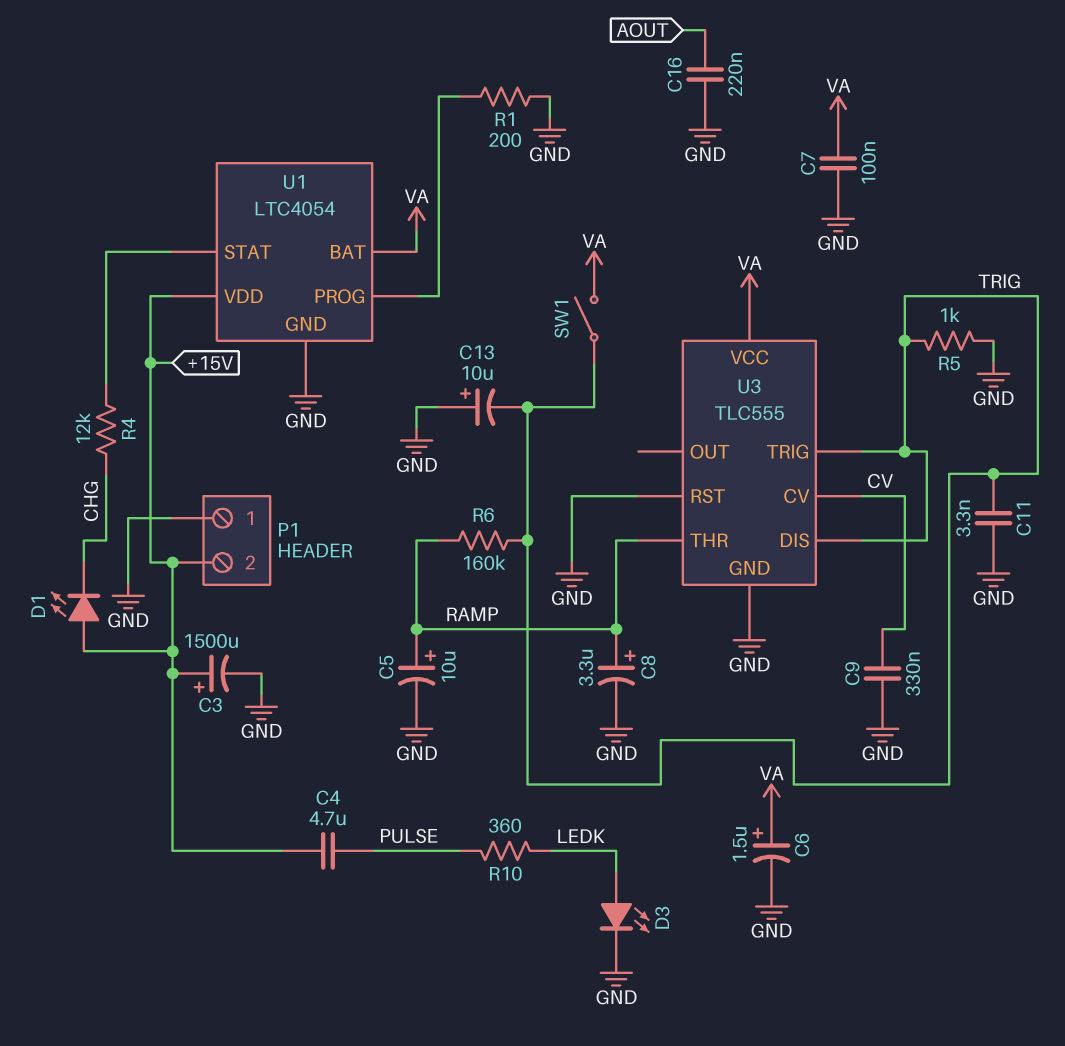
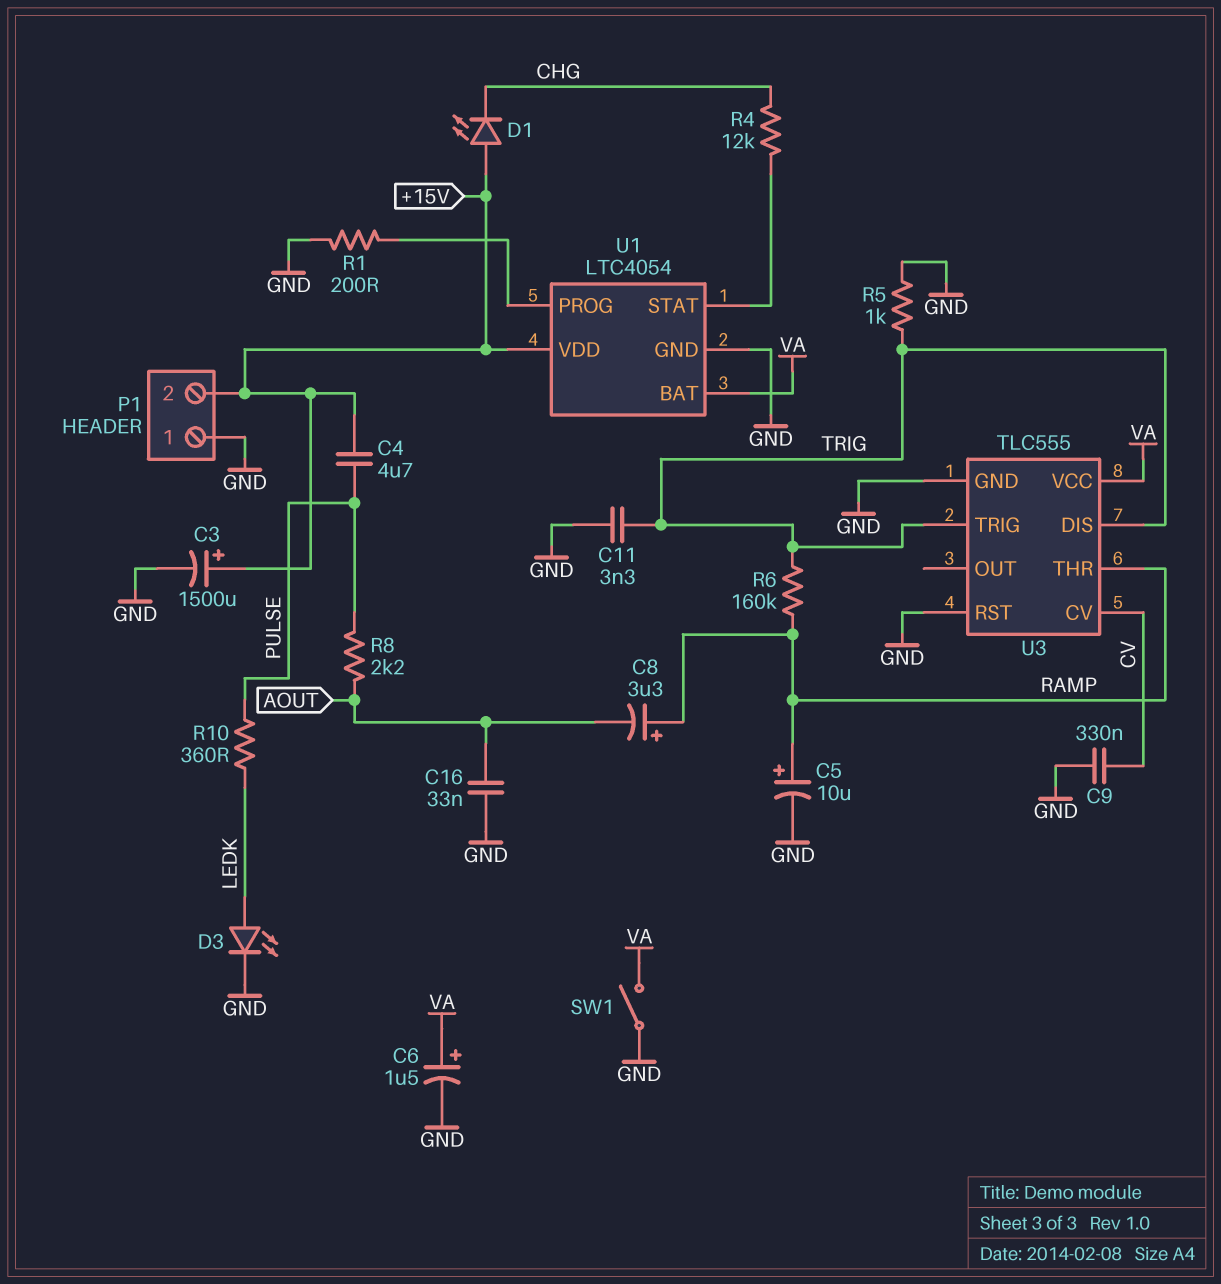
C7: 100nF (GND, VA) -> none
C8: 3.3uF (plus RAMP, minus GND) -> 3.3uF (plus RAMP, minus AOUT)
C13: 10uF (plus GND, minus TRIG) -> none
C16: 220nF (AOUT, GND) -> 33nF (AOUT, GND)
R8: none -> 2.2k (AOUT, PULSE)
SW1: switch (TRIG, VA) -> switch (GND, VA)

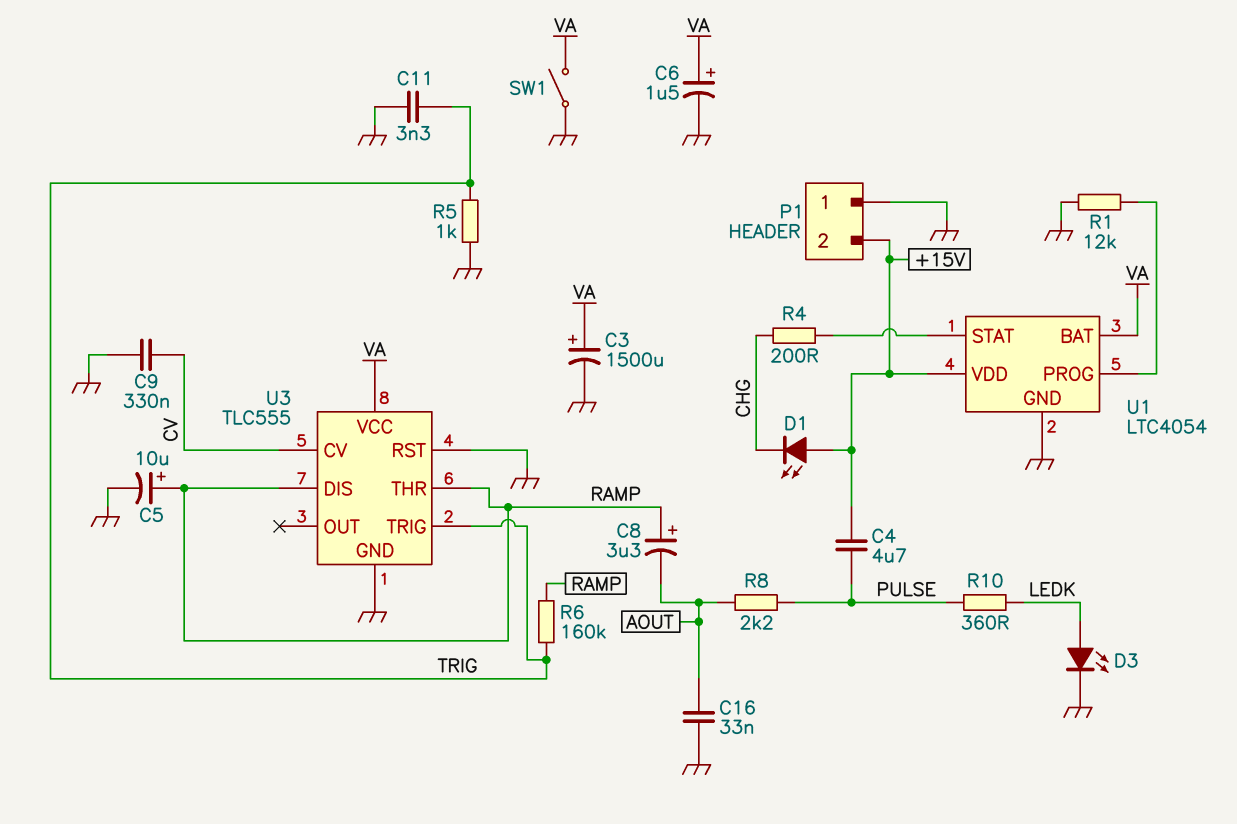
C3: 1500uF (plus +15V, minus GND) -> 1500uF (plus VA, minus GND)
R1: 200 (GND, U1/PROG) -> 12k (GND, U1/PROG)
R4: 12k (CHG, U1/STAT) -> 200 (CHG, U1/STAT)
U3 pin DIS: TRIG -> RAMP

